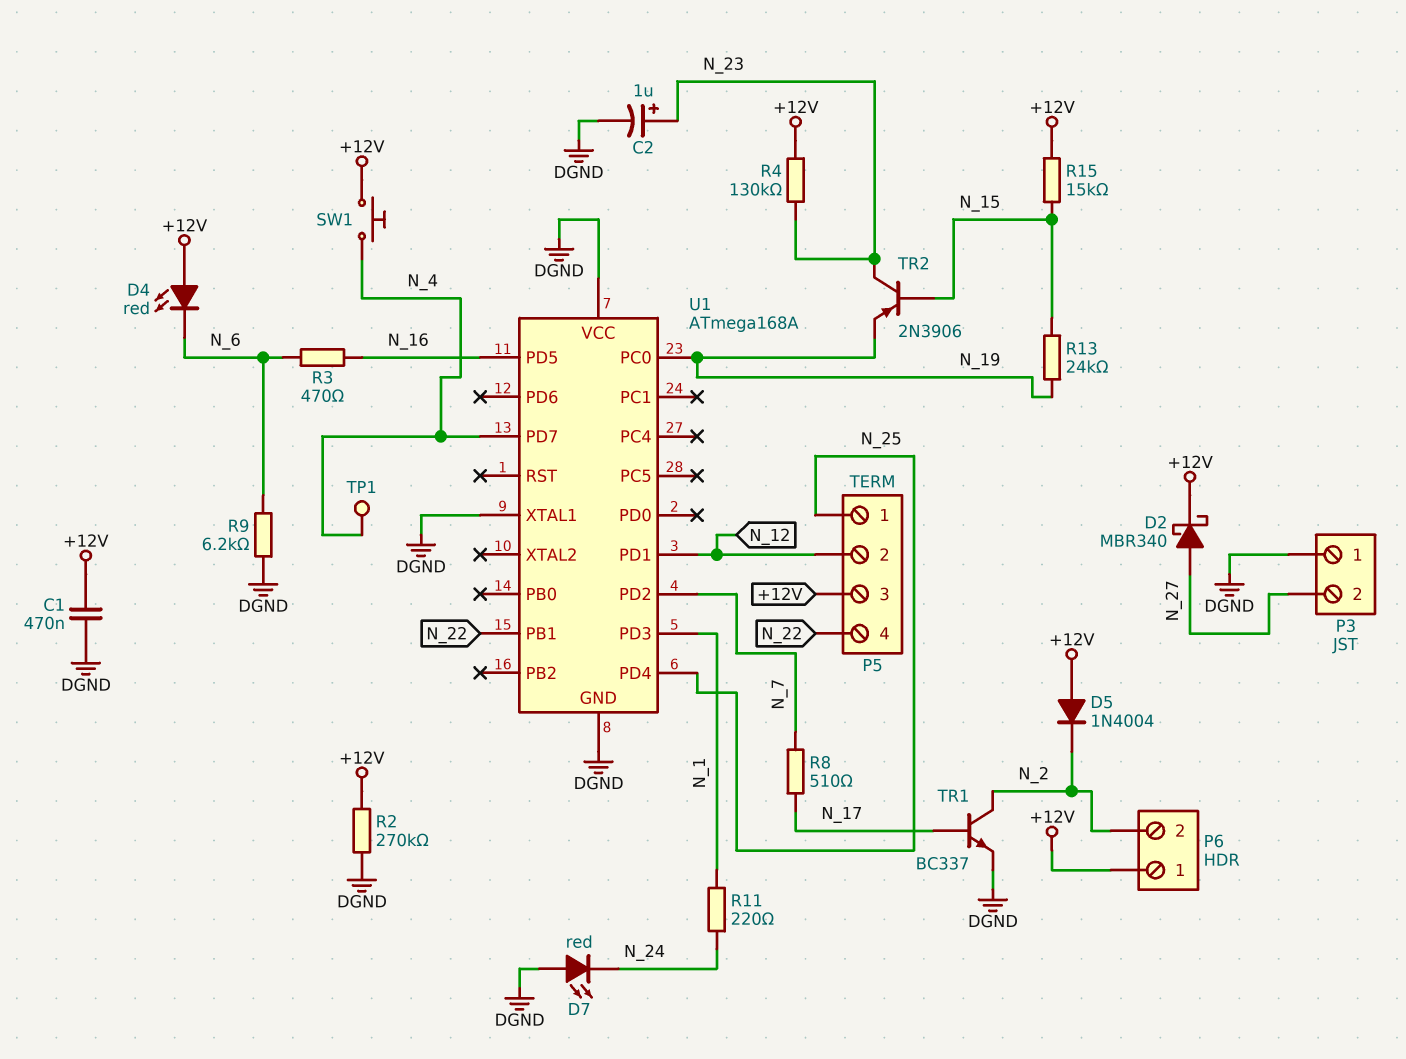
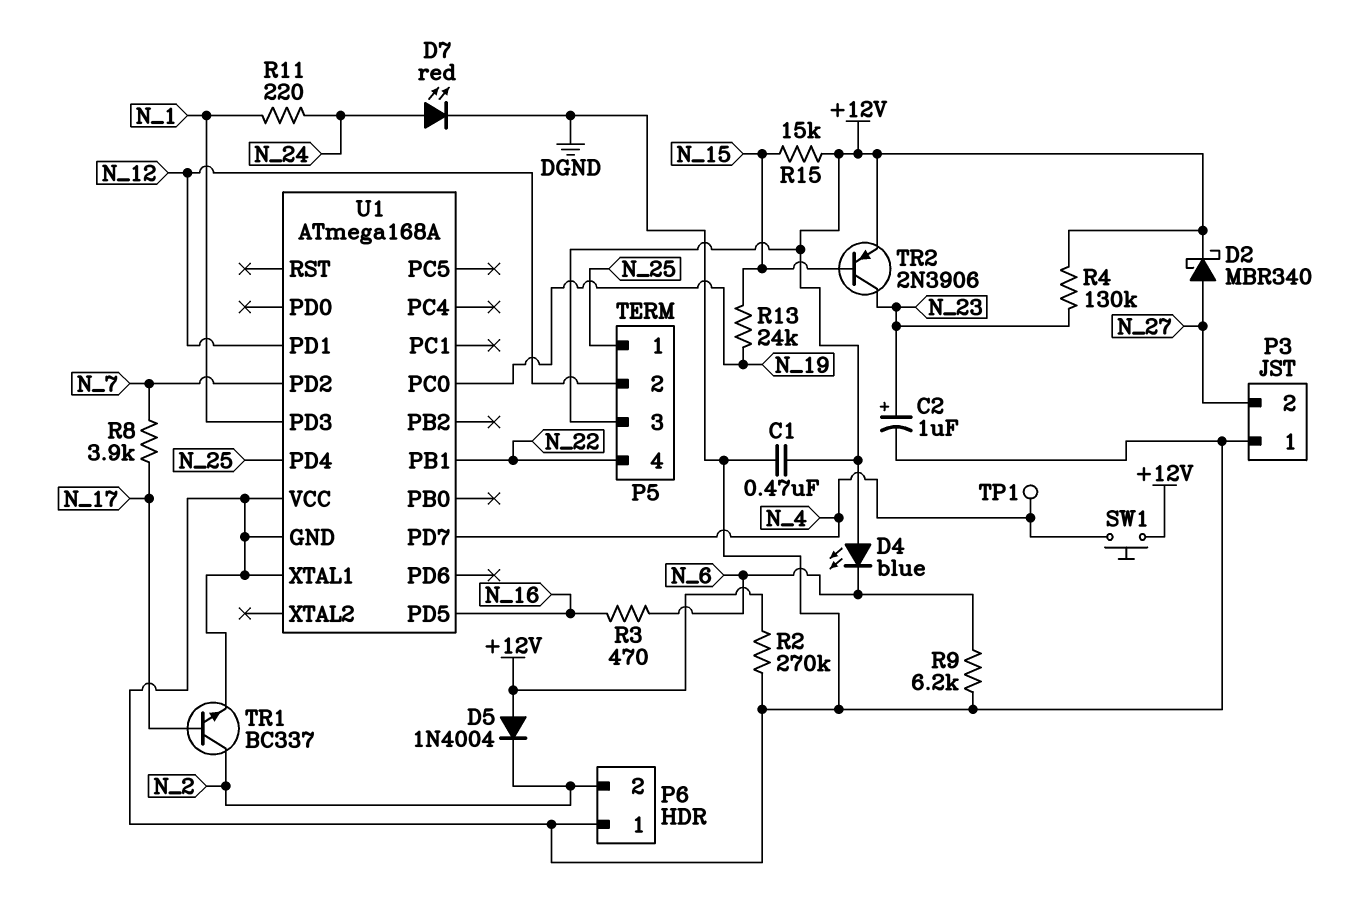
D4: LED red (A +12V, K N_6) -> LED blue (A +12V, K N_6)
D7: LED red (A DGND, K N_24) -> LED red (A N_24, K DGND)
P6 pin 1: +12V -> DGND
R8: 510 (N_7, N_17) -> 3.9k (N_7, N_17)
TR2: PNP 2N3906 (B N_15, C N_23, E N_19) -> PNP 2N3906 (B N_15, C N_23, E +12V)

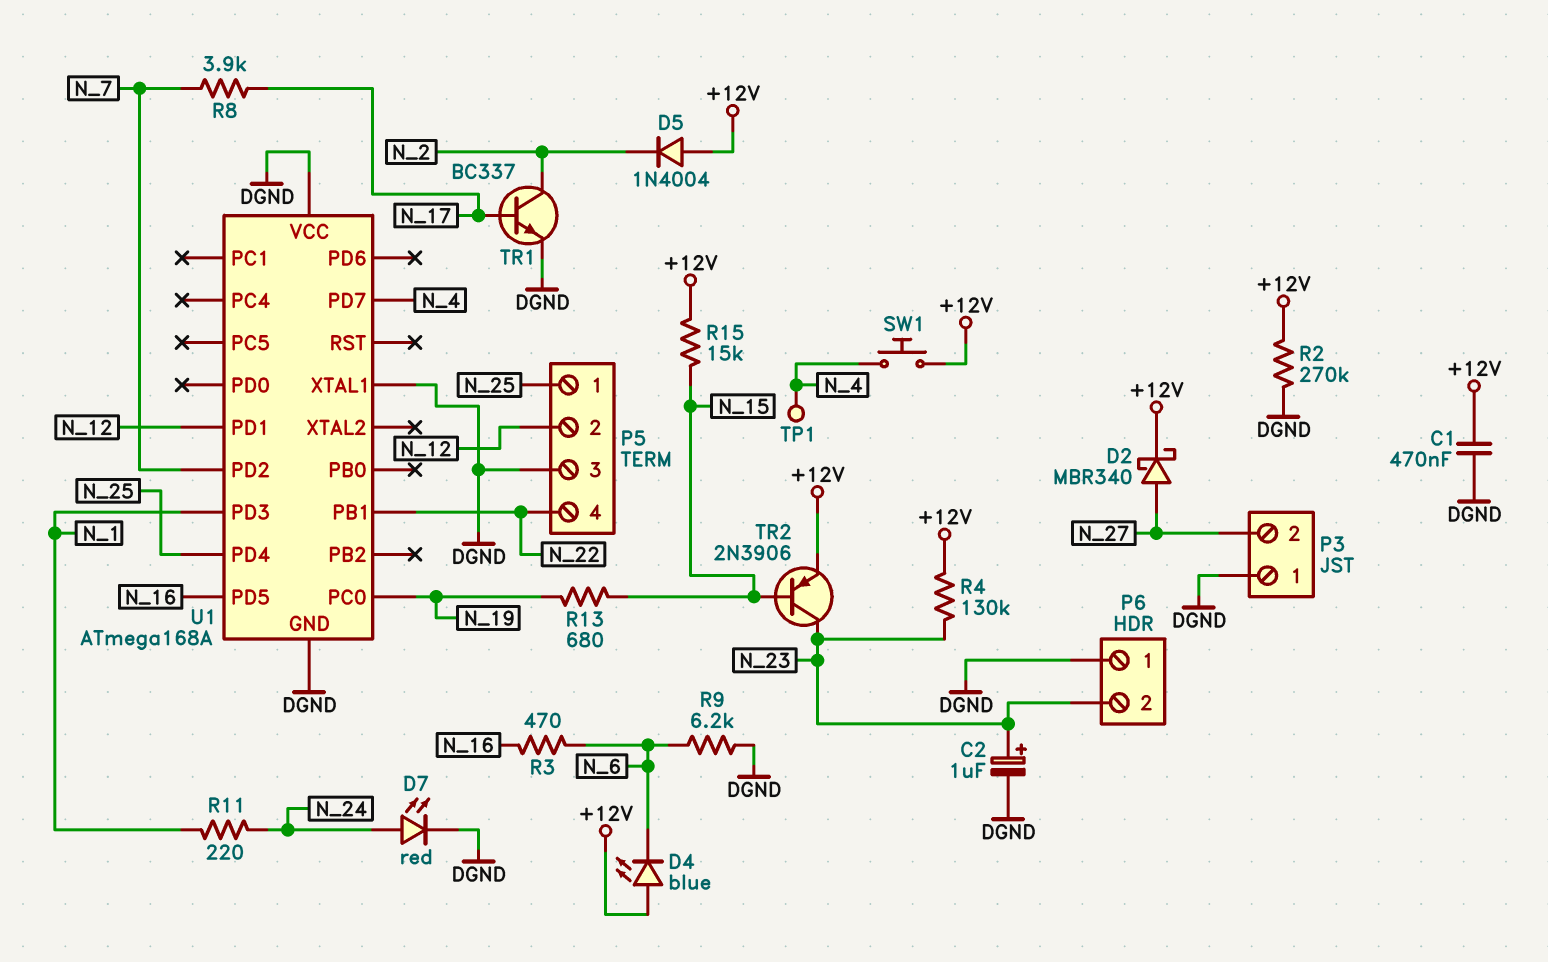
P5 pin 3: +12V -> DGND
P6 pin 2: N_2 -> N_23
R13: 24k (N_15, N_19) -> 680 (N_15, N_19)

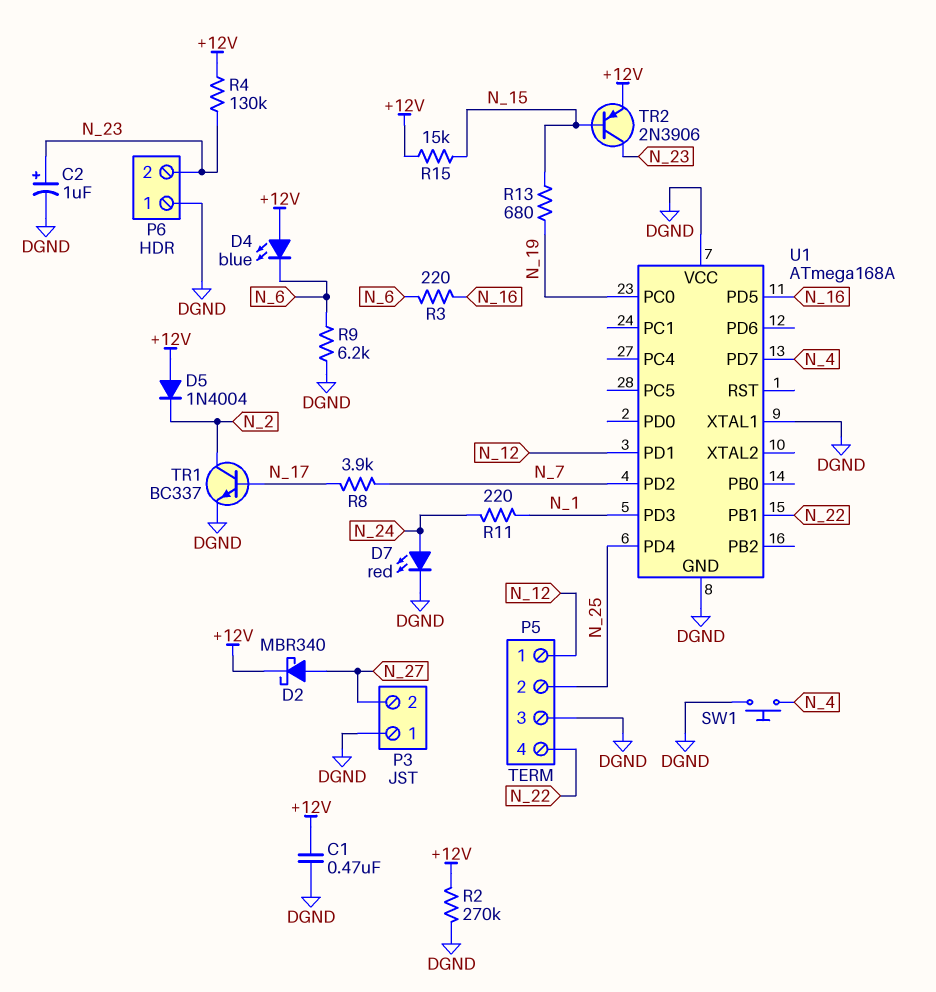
P5 pin 1: N_25 -> N_12
P5 pin 2: N_12 -> N_25
R3: 470 (N_6, N_16) -> 220 (N_6, N_16)
SW1: button (+12V, N_4) -> button (DGND, N_4)
TP1: test point (N_4) -> none

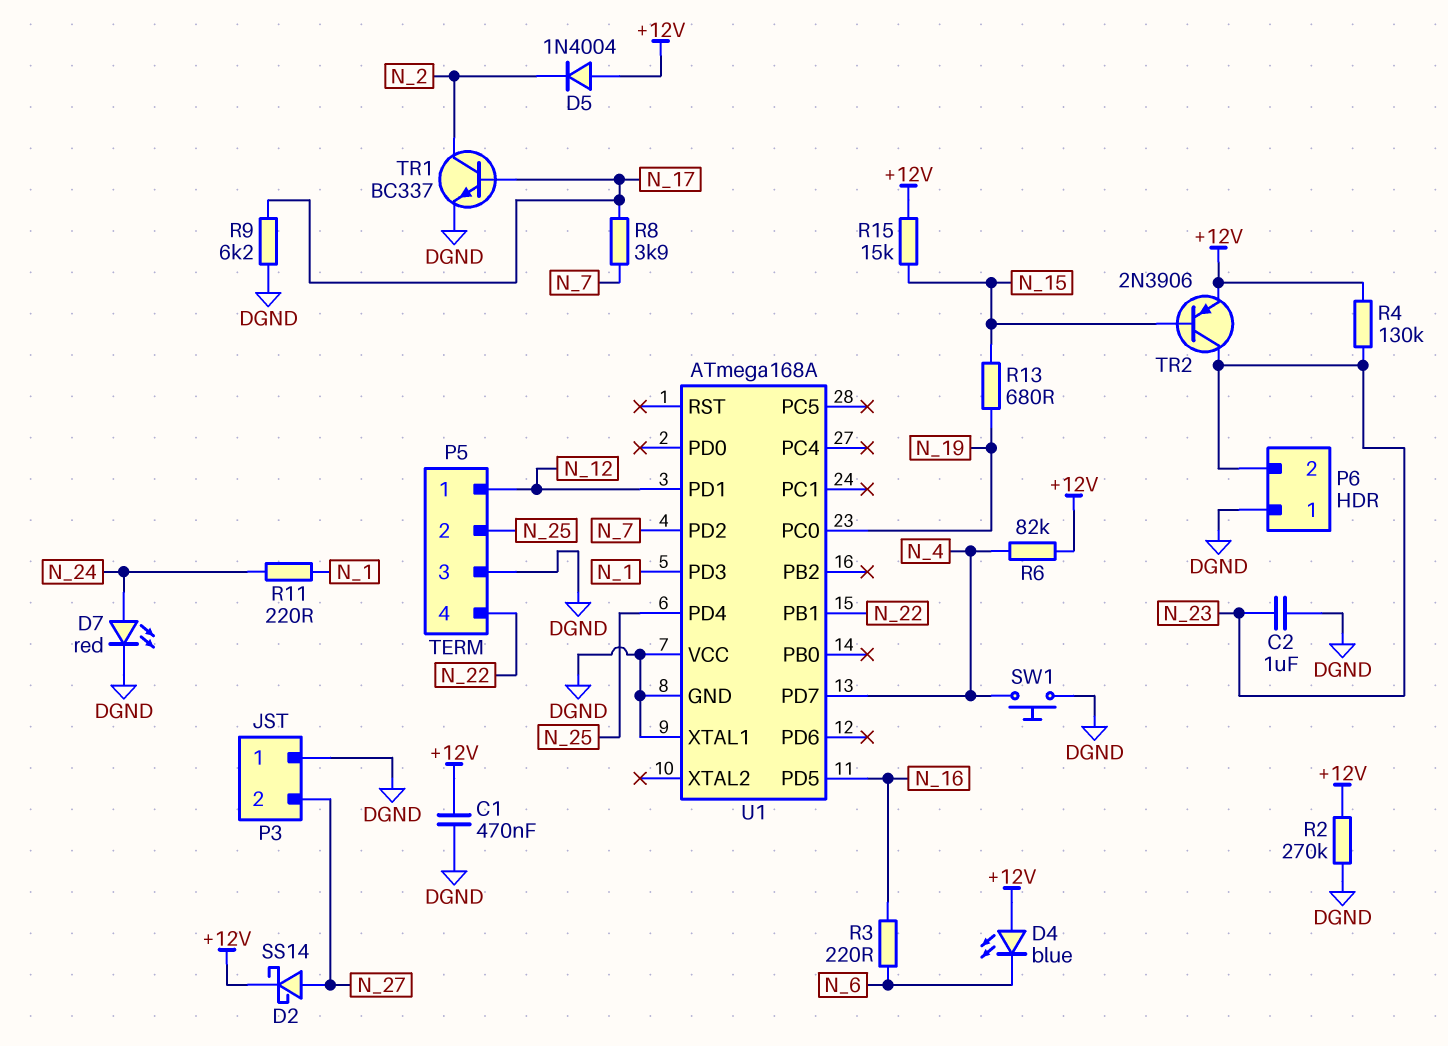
C2: 1uF (plus N_23, minus DGND) -> 1uF (DGND, N_23)
D2: schottky MBR340 (A N_27, K +12V) -> schottky SS14 (A N_27, K +12V)
R6: none -> 82k (+12V, N_4)
R9: 6.2k (DGND, N_6) -> 6.2k (DGND, N_17)

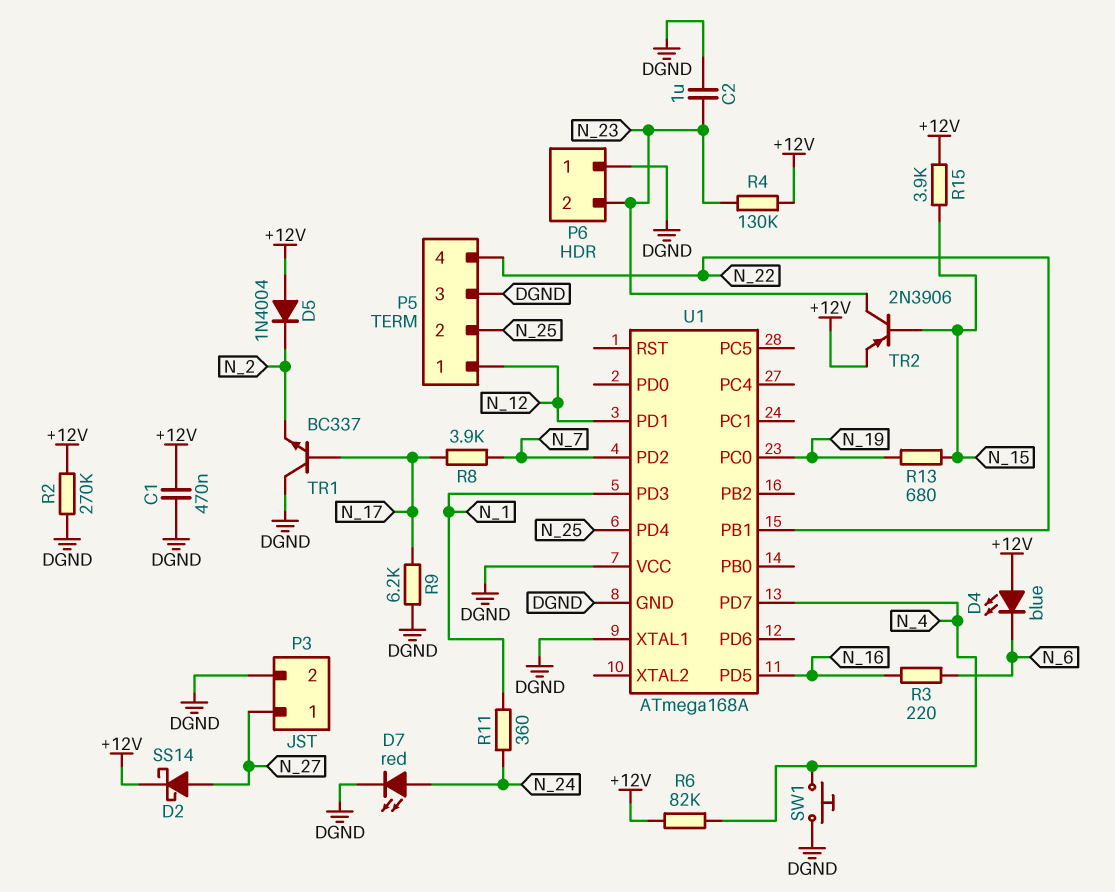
P3 pin 1: DGND -> N_27
P3 pin 2: N_27 -> DGND
R11: 220 (N_1, N_24) -> 360 (N_1, N_24)
R15: 15k (+12V, N_15) -> 3.9k (+12V, N_15)
TR1: NPN BC337 (B N_17, C N_2, E DGND) -> NPN BC337 (B N_17, C DGND, E N_2)

